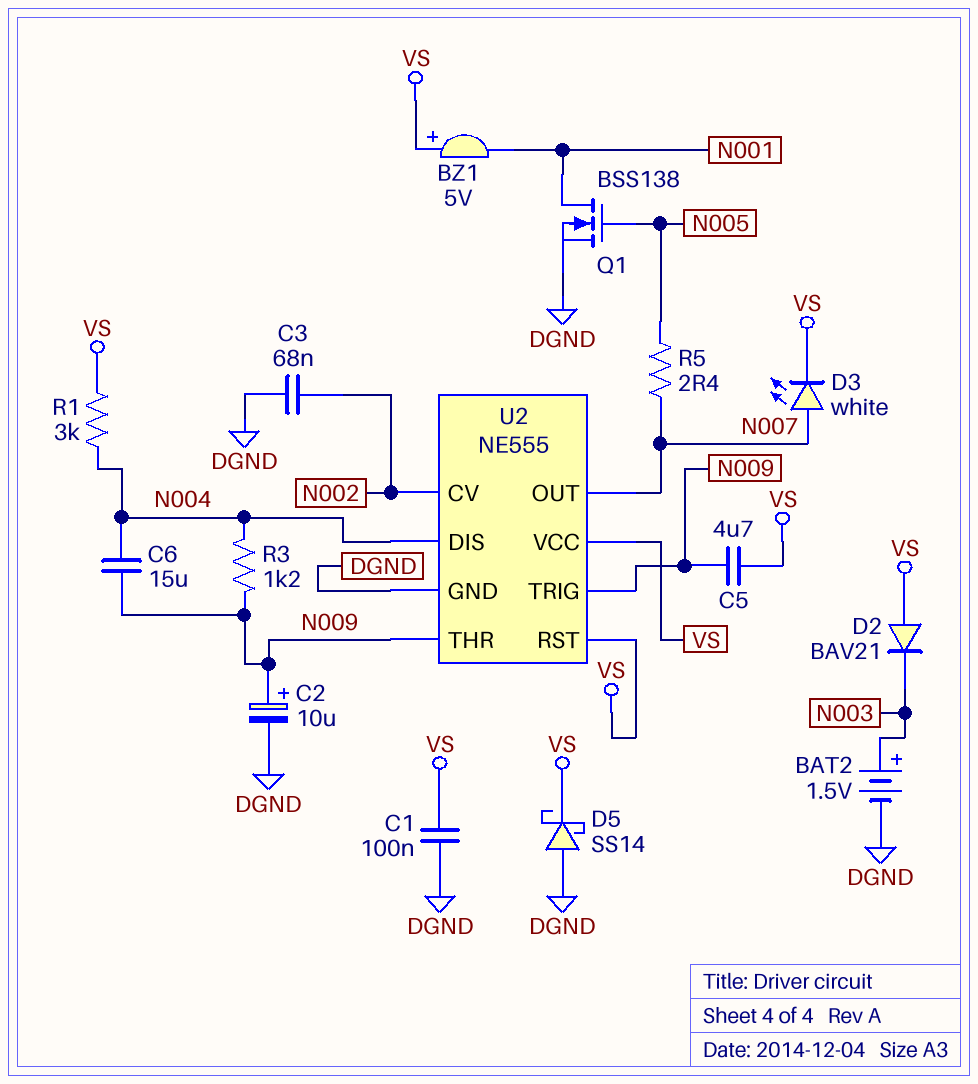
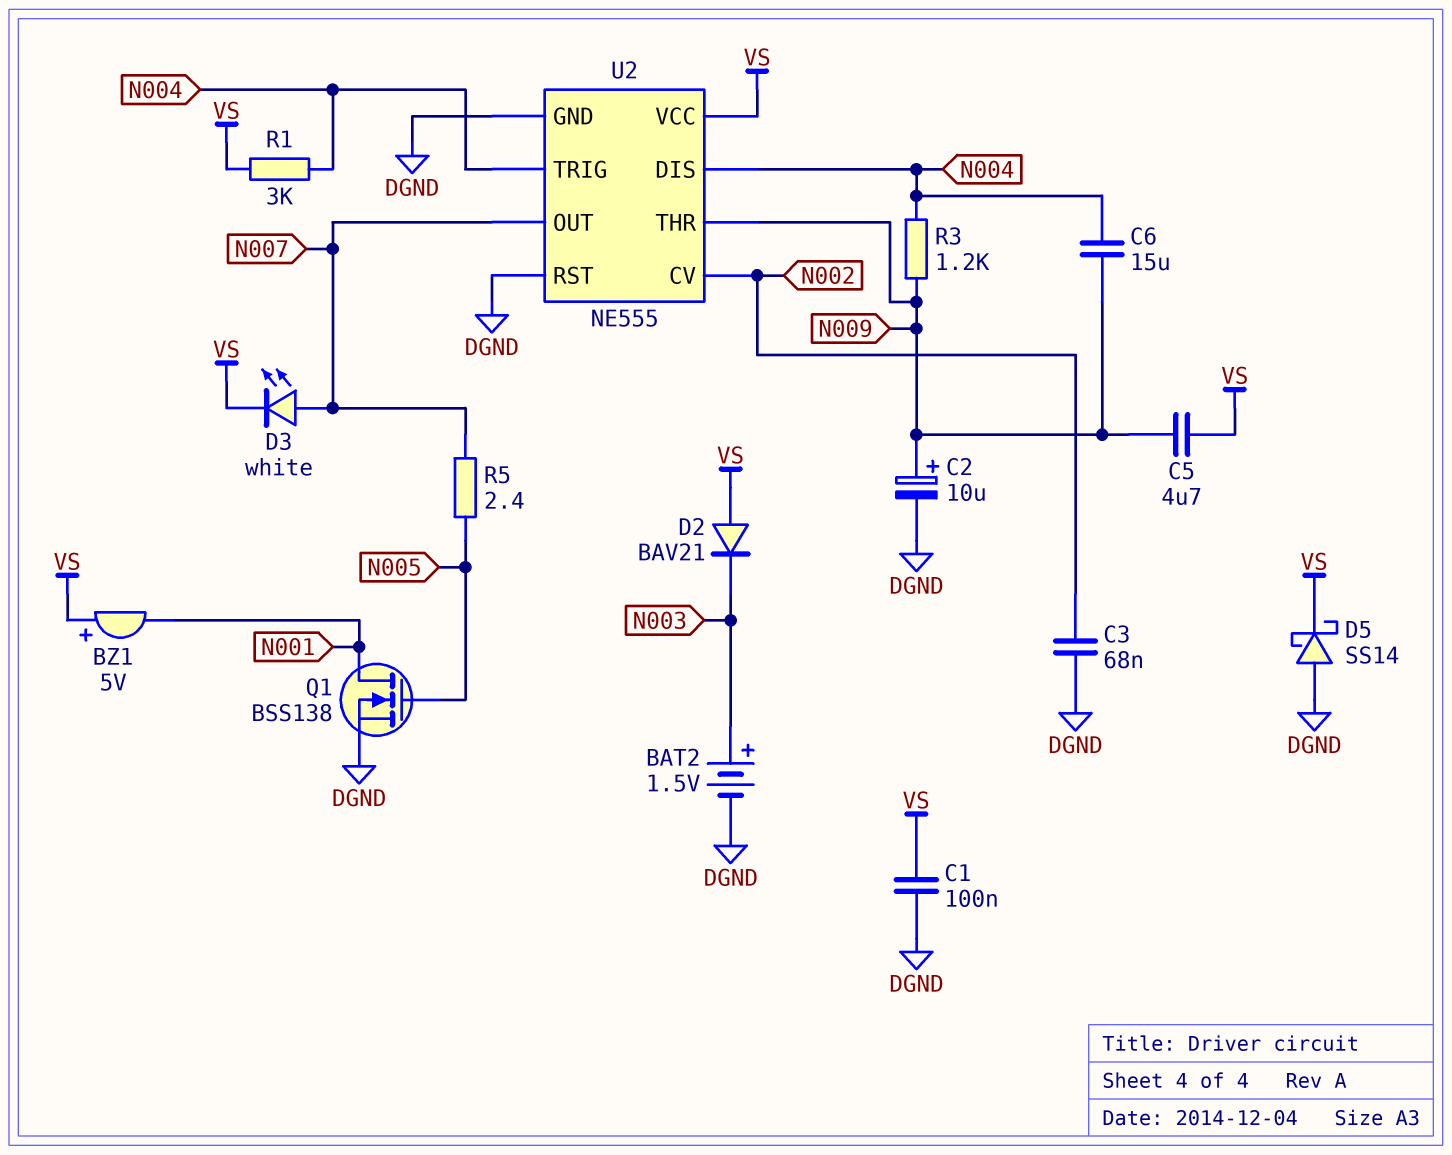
U2 pin RST: VS -> DGND
U2 pin TRIG: N009 -> N004

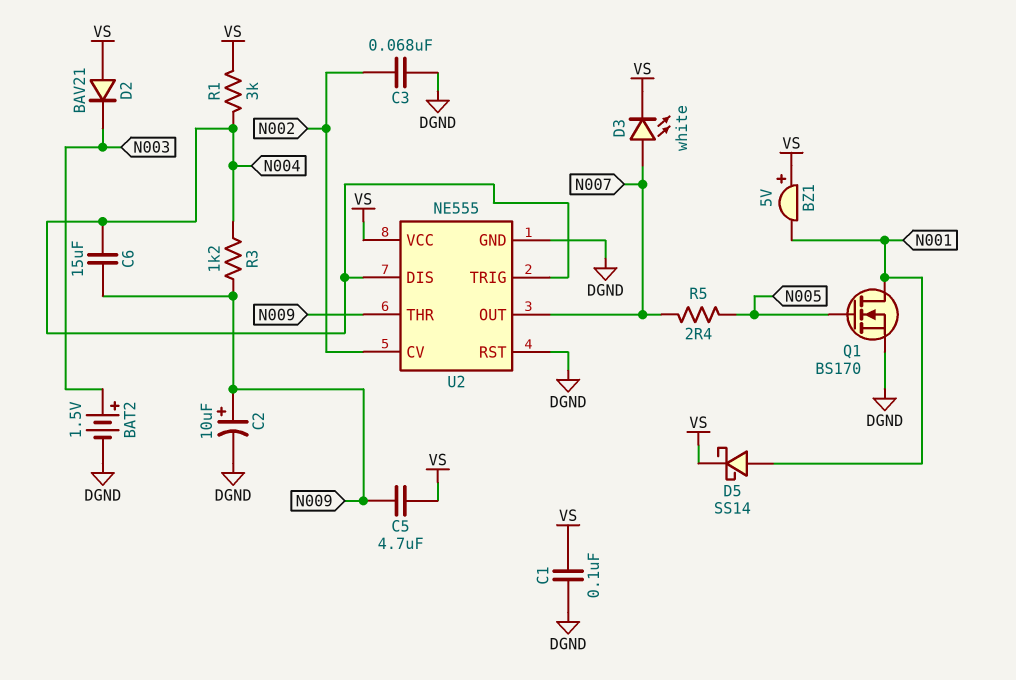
D5: schottky SS14 (A DGND, K VS) -> schottky SS14 (A N001, K VS)
Q1: NMOS BSS138 (G N005, D N001, S DGND) -> NMOS BS170 (G N005, D N001, S DGND)

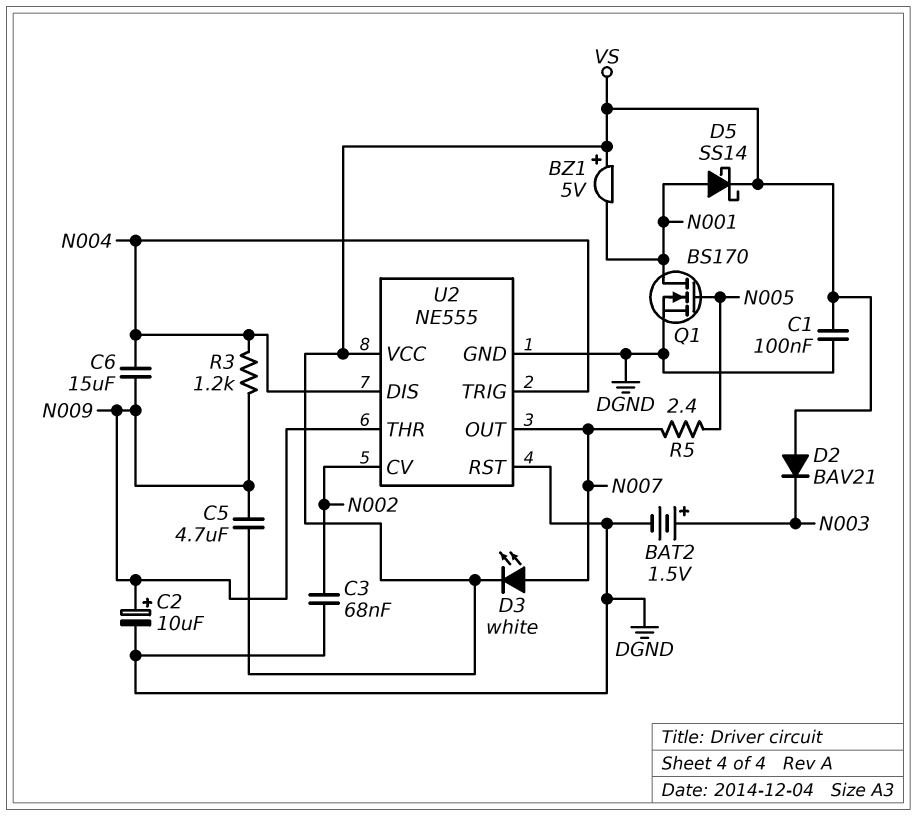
R1: 3k (N004, VS) -> none

